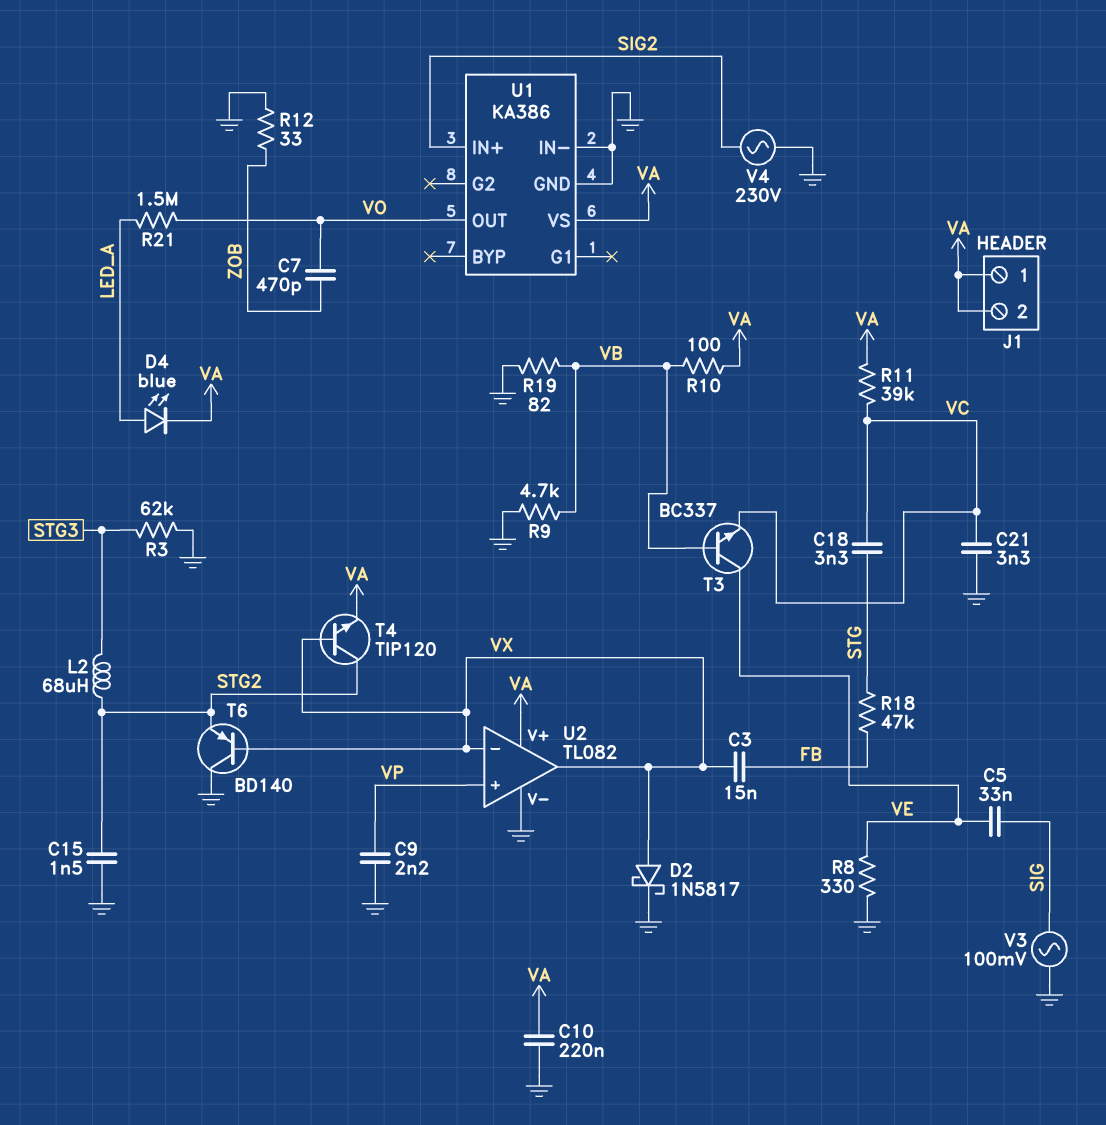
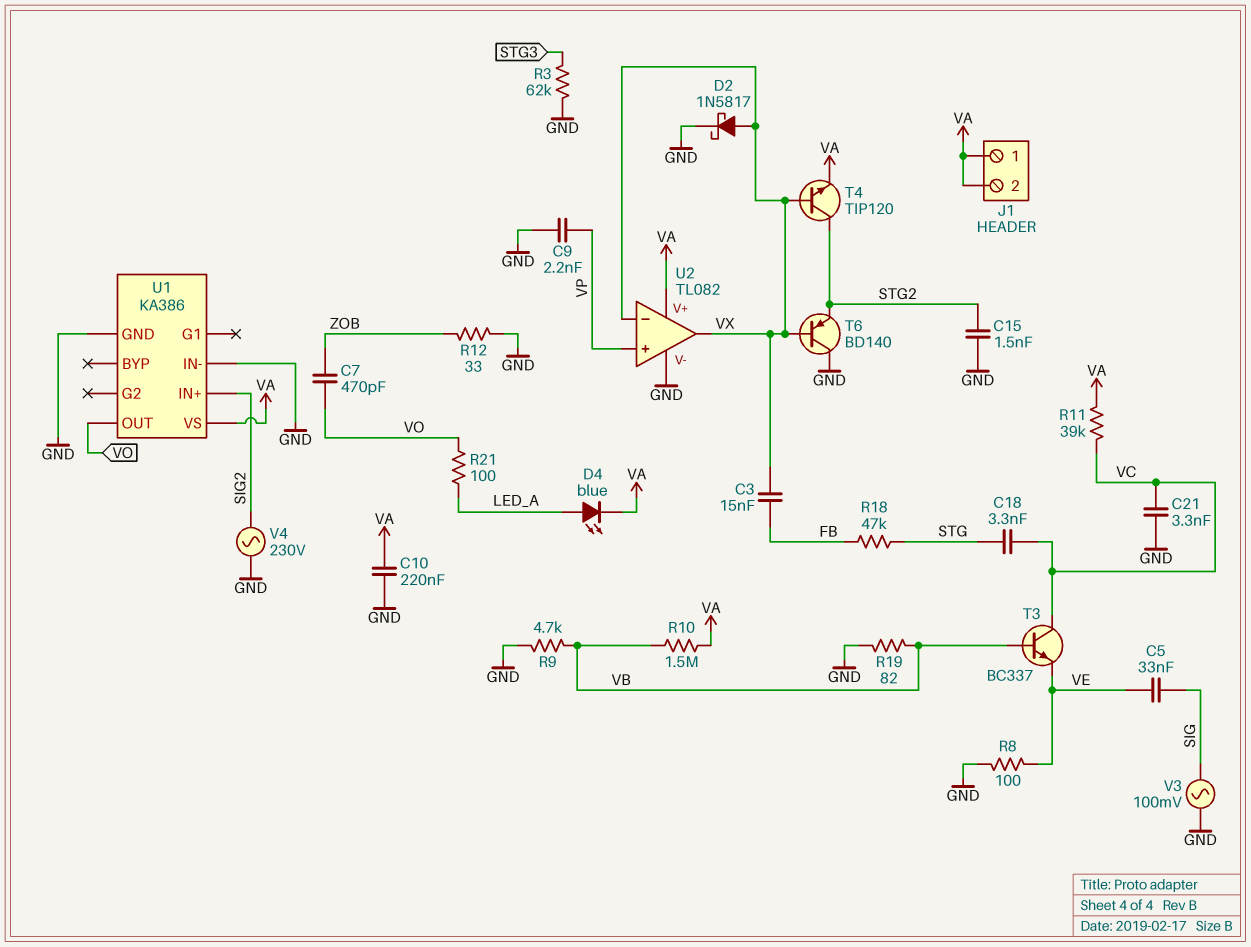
L2: 68uH (STG2, STG3) -> none
R8: 330 (GND, VE) -> 100 (GND, VE)
R10: 100 (VA, VB) -> 1.5M (VA, VB)
R21: 1.5M (LED_A, VO) -> 100 (LED_A, VO)
T3: NPN BC337 (B VB, C VE, E VC) -> NPN BC337 (B VB, C VC, E VE)

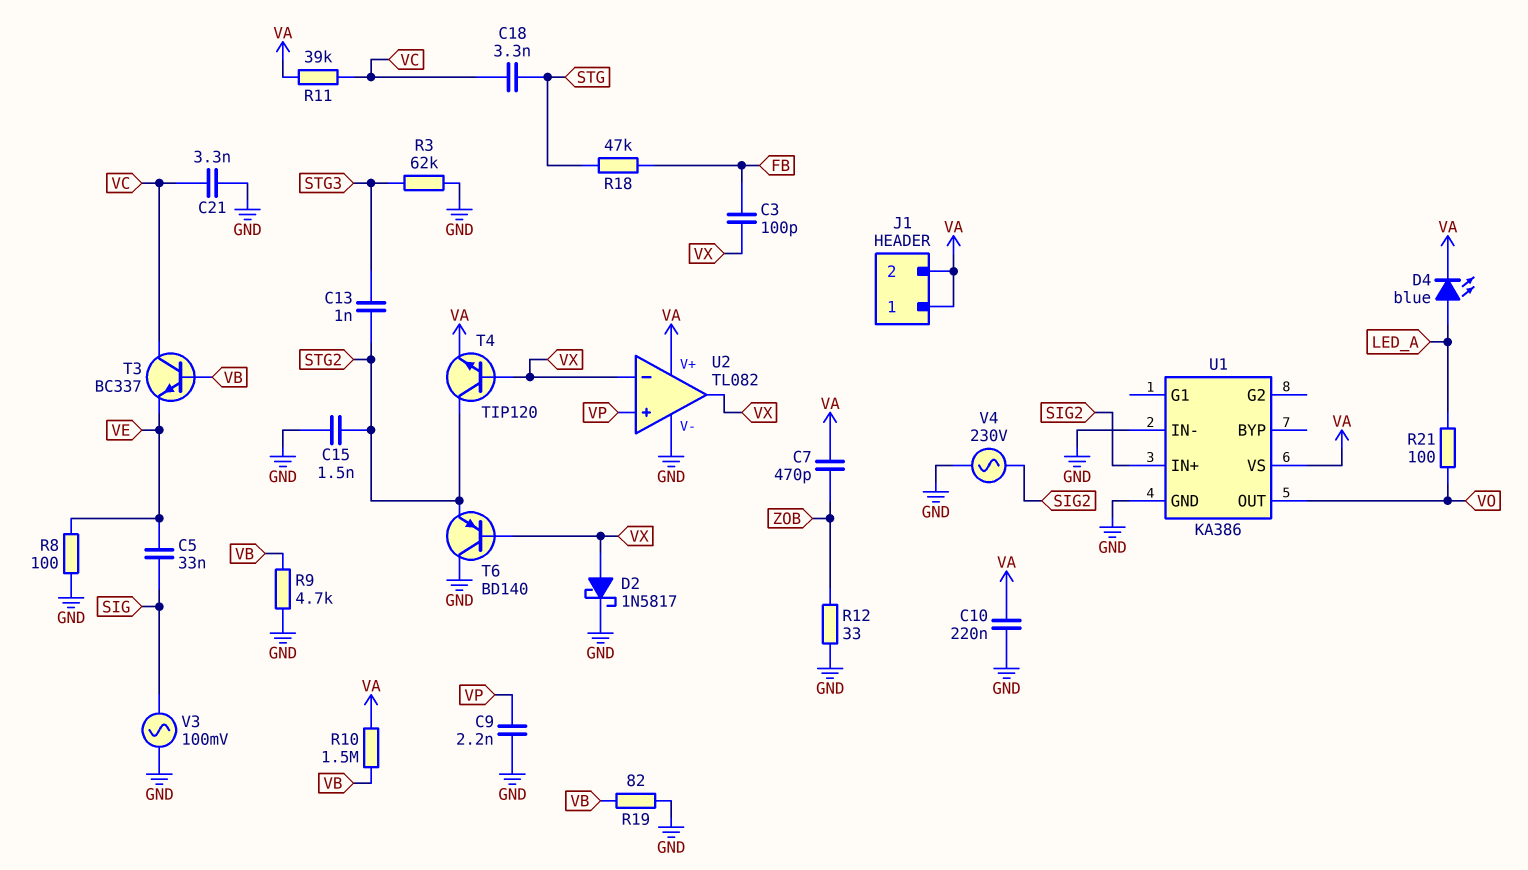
C3: 15nF (FB, VX) -> 100pF (FB, VX)
C7: 470pF (VO, ZOB) -> 470pF (VA, ZOB)
C13: none -> 1nF (STG2, STG3)

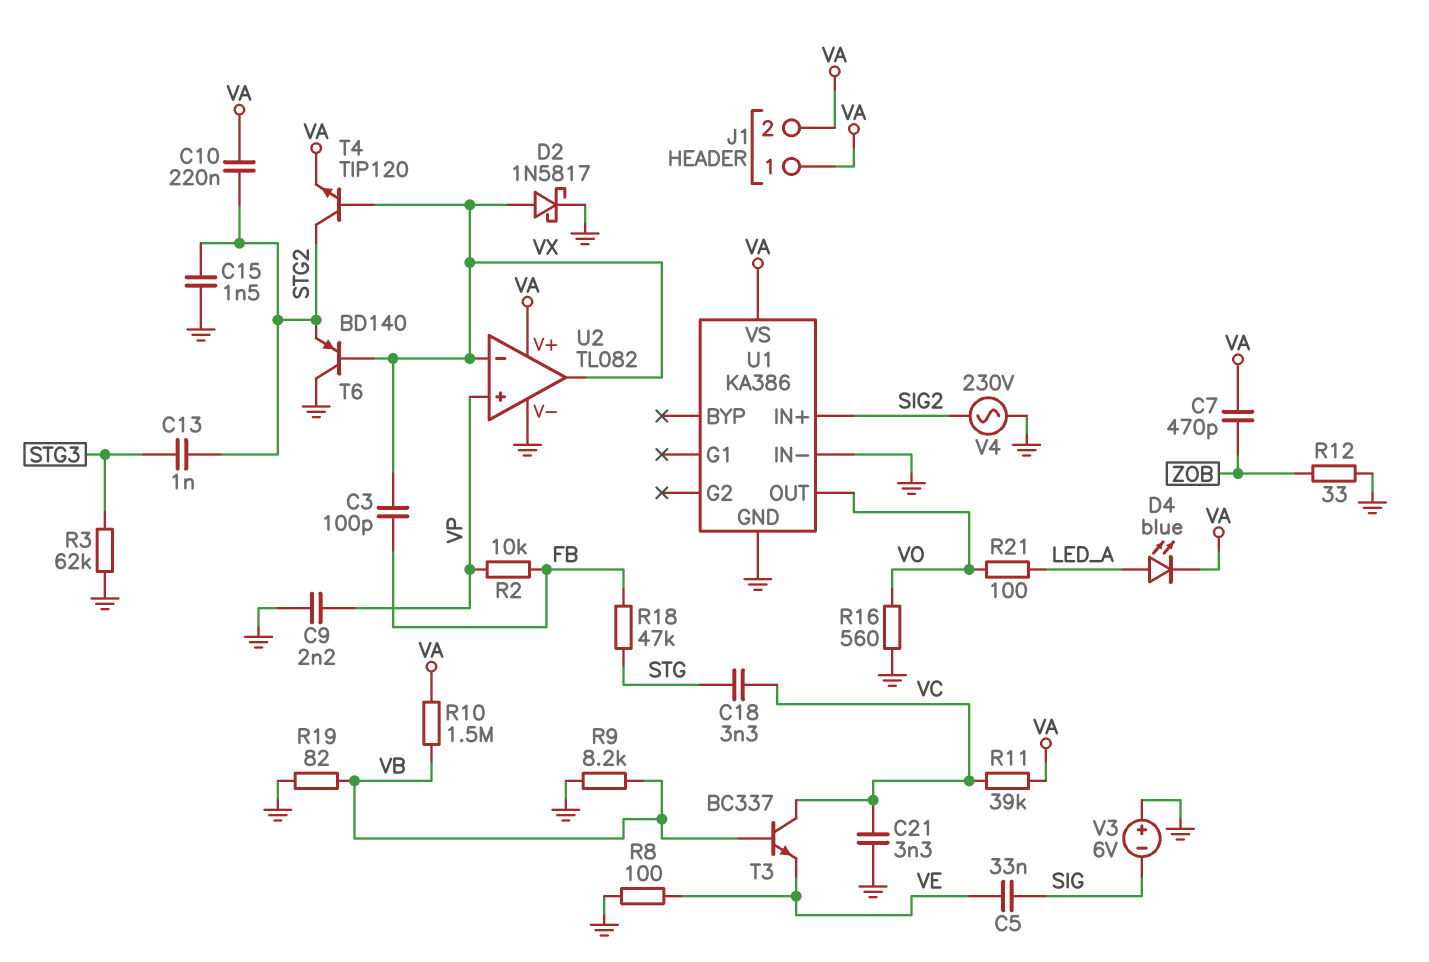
C10: 220nF (GND, VA) -> 220nF (STG2, VA)
R2: none -> 10k (FB, VP)
R9: 4.7k (GND, VB) -> 8.2k (GND, VB)
R16: none -> 560 (GND, VO)
V3: AC 100mV (GND, SIG) -> 6V (plus GND, minus SIG)

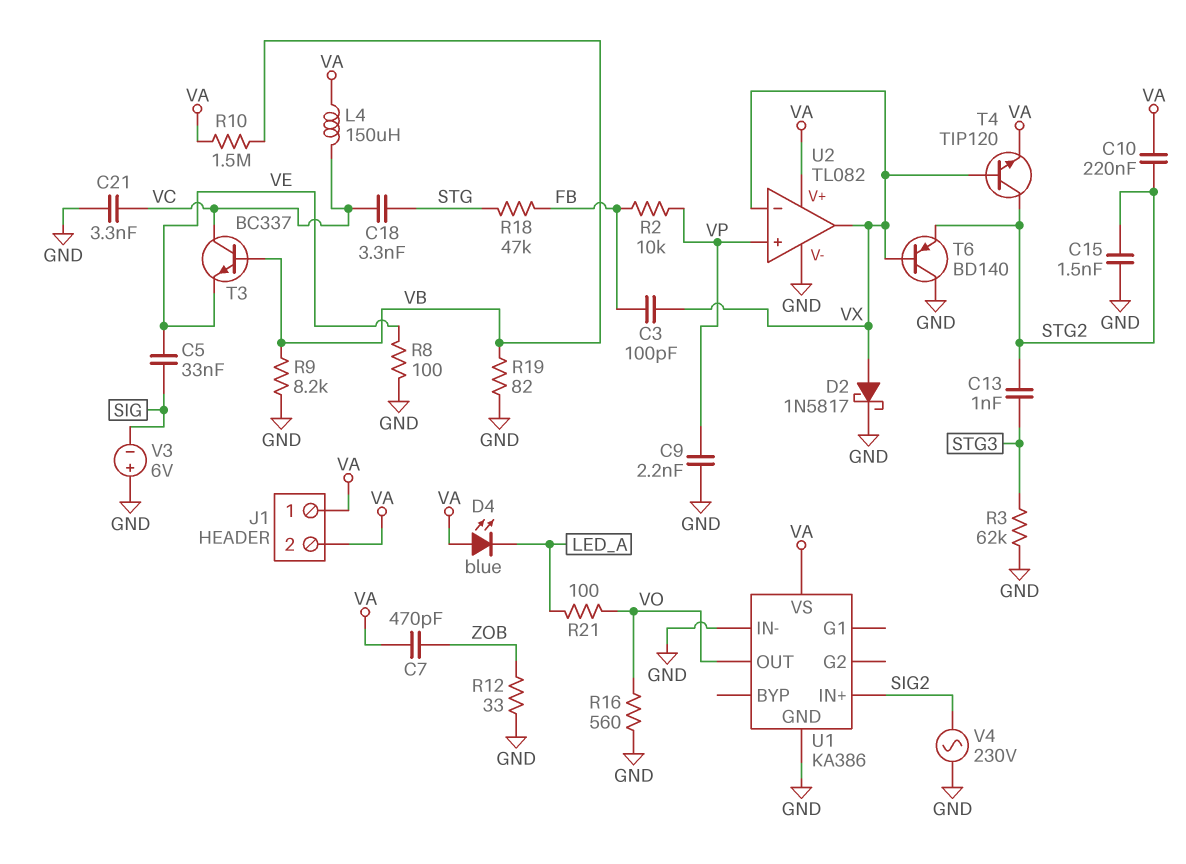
D4: LED blue (A LED_A, K VA) -> LED blue (A VA, K LED_A)
L4: none -> 150uH (VA, VC)
R11: 39k (VA, VC) -> none

